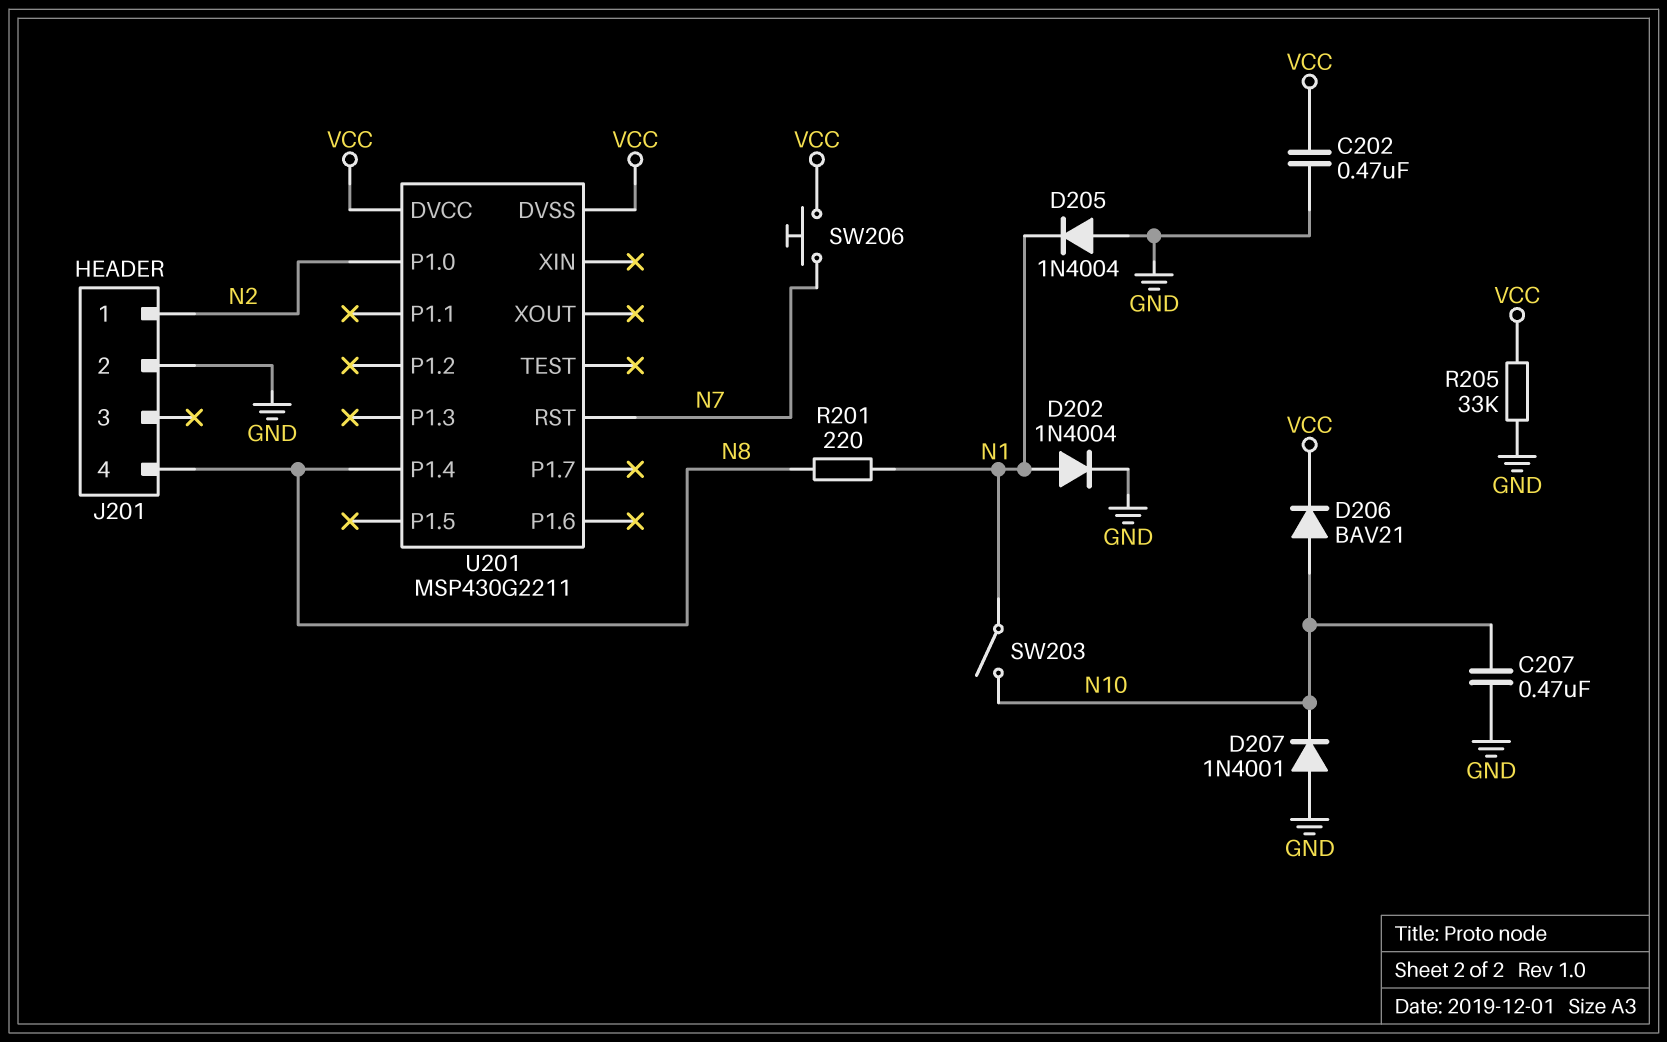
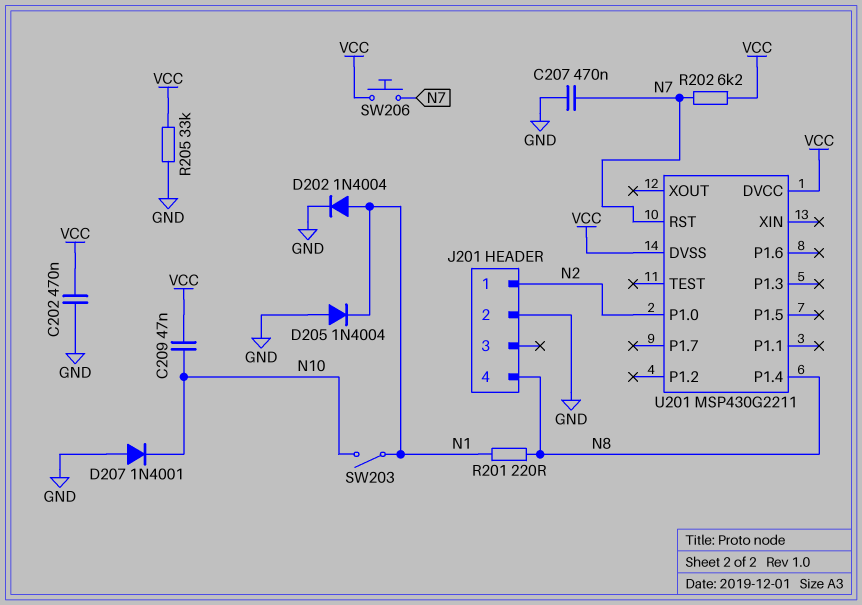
C207: 470nF (GND, N10) -> 470nF (GND, N7)
C209: none -> 47nF (N10, VCC)
D206: diode BAV21 (A N10, K VCC) -> none
R202: none -> 6.2k (N7, VCC)

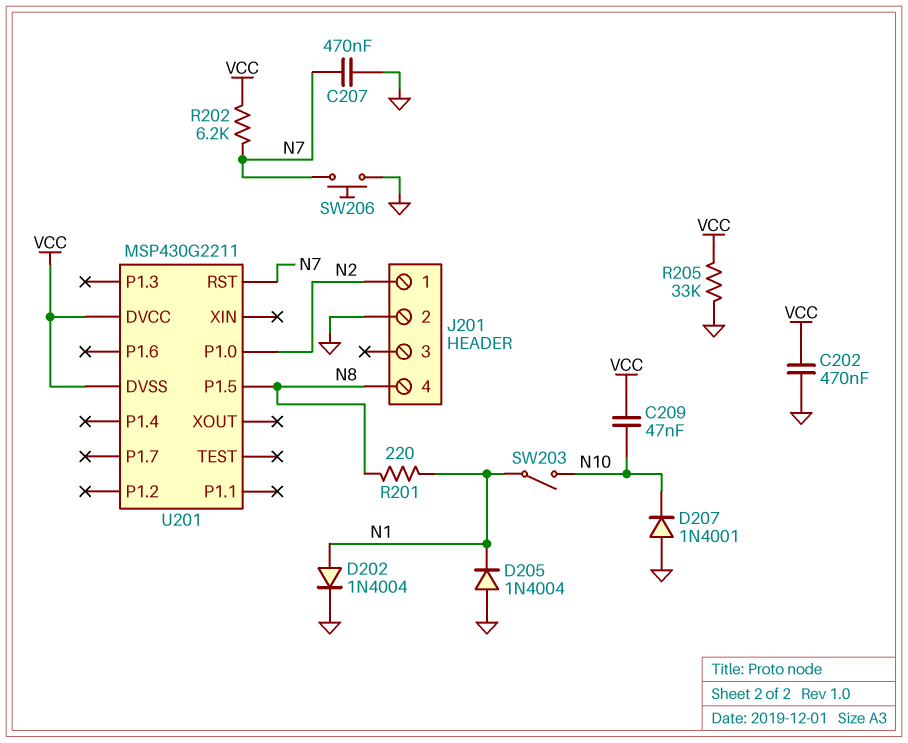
SW206: button (N7, VCC) -> button (GND, N7)
U201 pin P1.4: N8 -> none
U201 pin P1.5: none -> N8

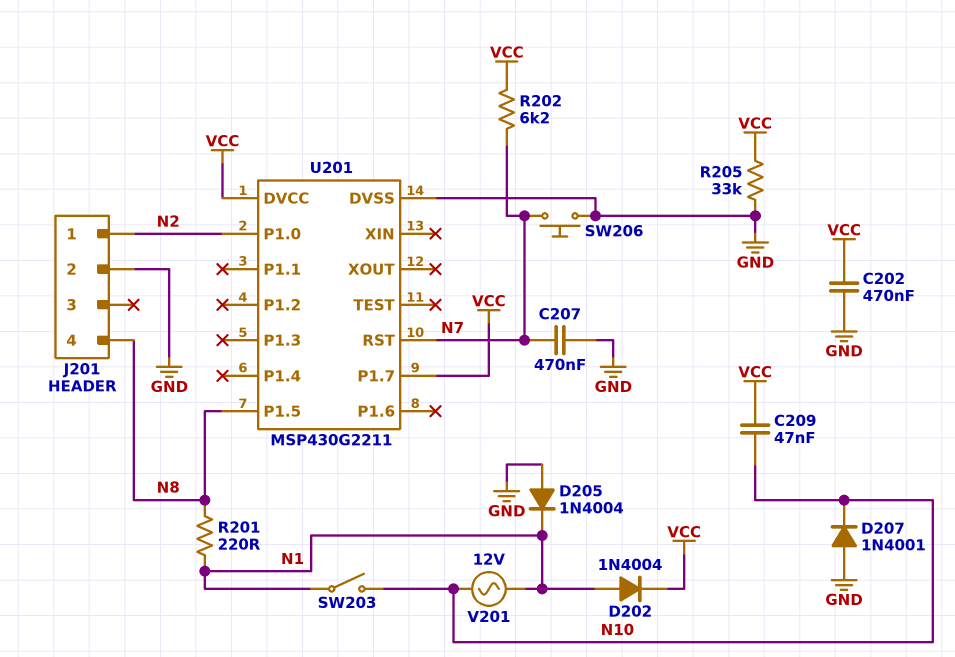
D202: diode 1N4004 (A N1, K GND) -> diode 1N4004 (A N1, K VCC)
U201 pin DVSS: VCC -> GND
U201 pin P1.7: none -> VCC
V201: none -> AC 12V (N1, N10)

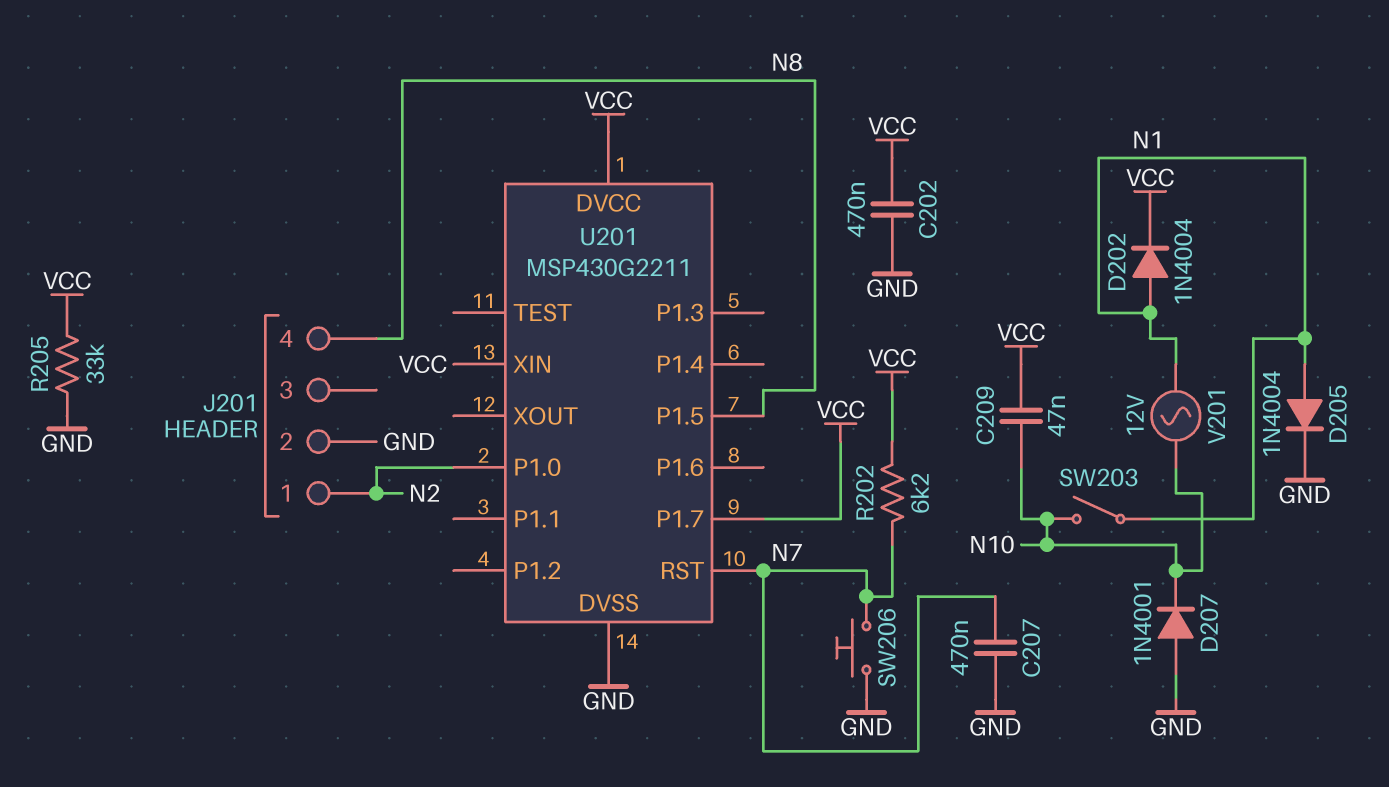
D205: diode 1N4004 (A GND, K N1) -> diode 1N4004 (A N1, K GND)
R201: 220 (N1, N8) -> none
U201 pin XIN: none -> VCC

